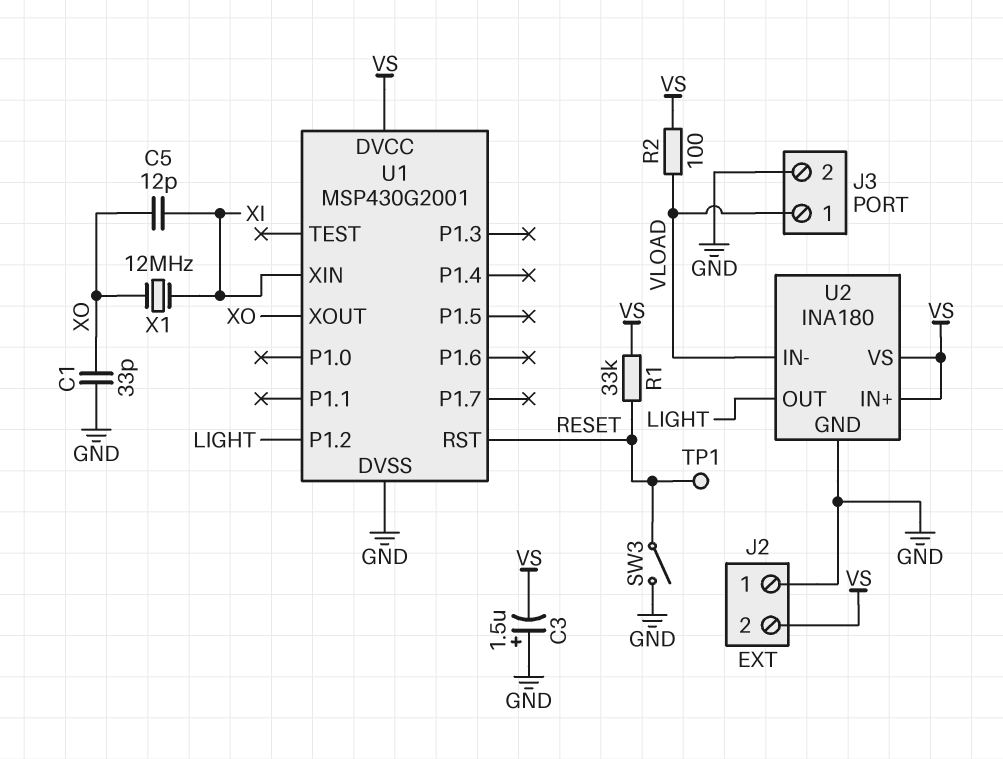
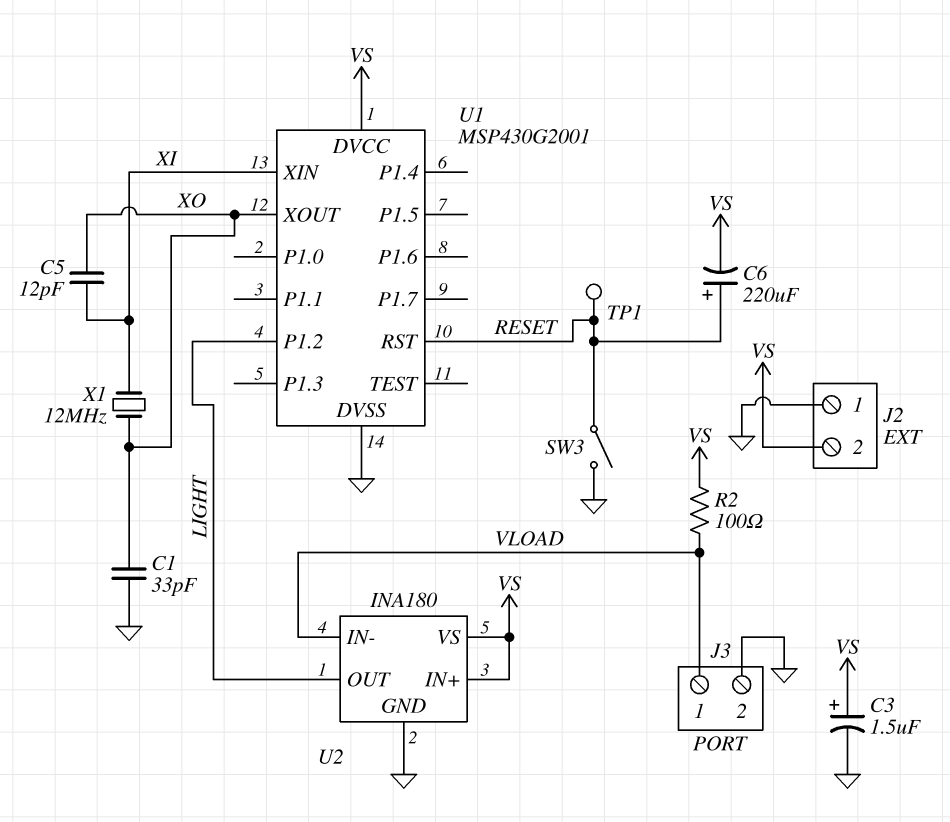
C3: 1.5uF (plus GND, minus VS) -> 1.5uF (plus VS, minus GND)
C6: none -> 220uF (plus RESET, minus VS)
R1: 33k (RESET, VS) -> none

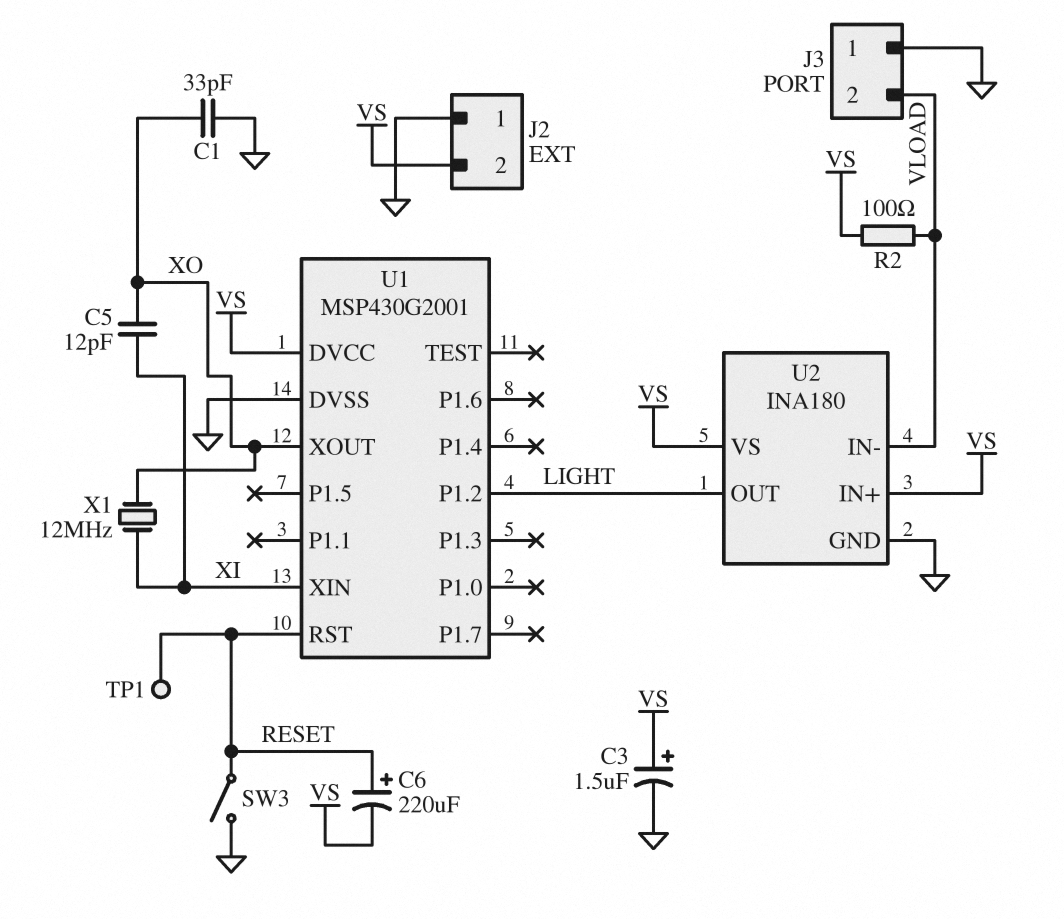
J3 pin 1: VLOAD -> GND
J3 pin 2: GND -> VLOAD

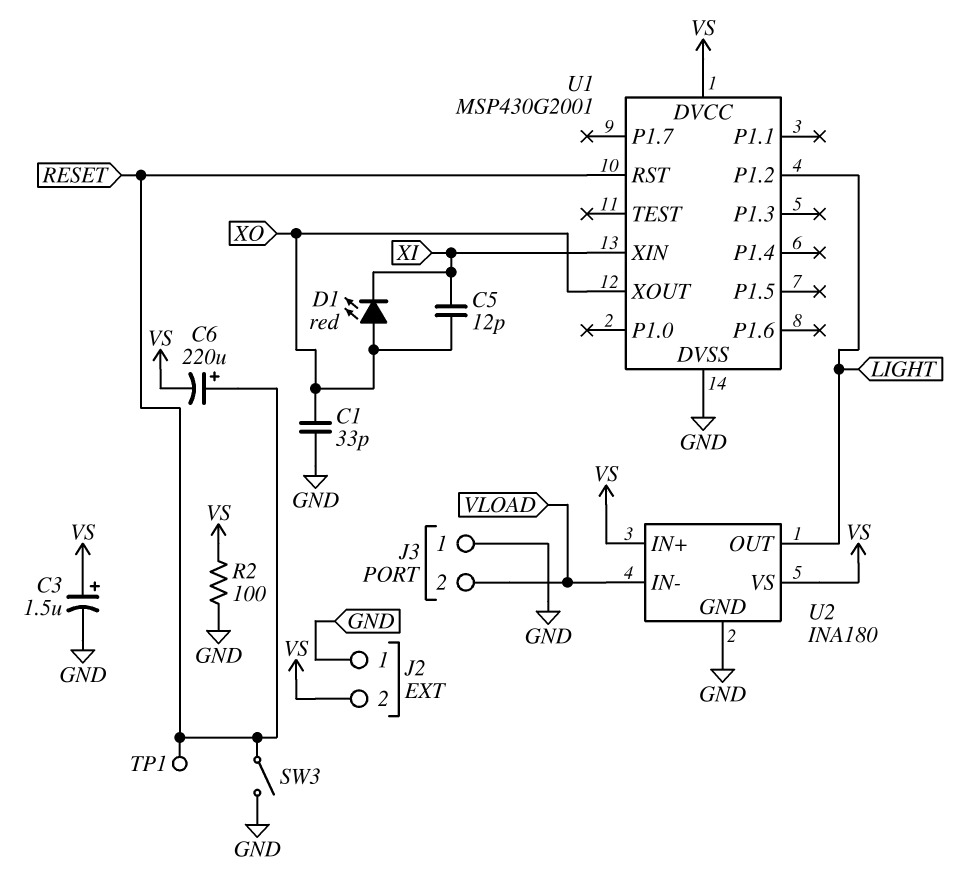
D1: none -> LED red (A XO, K XI)
R2: 100 (VLOAD, VS) -> 100 (GND, VS)
X1: 12MHz (XI, XO) -> none

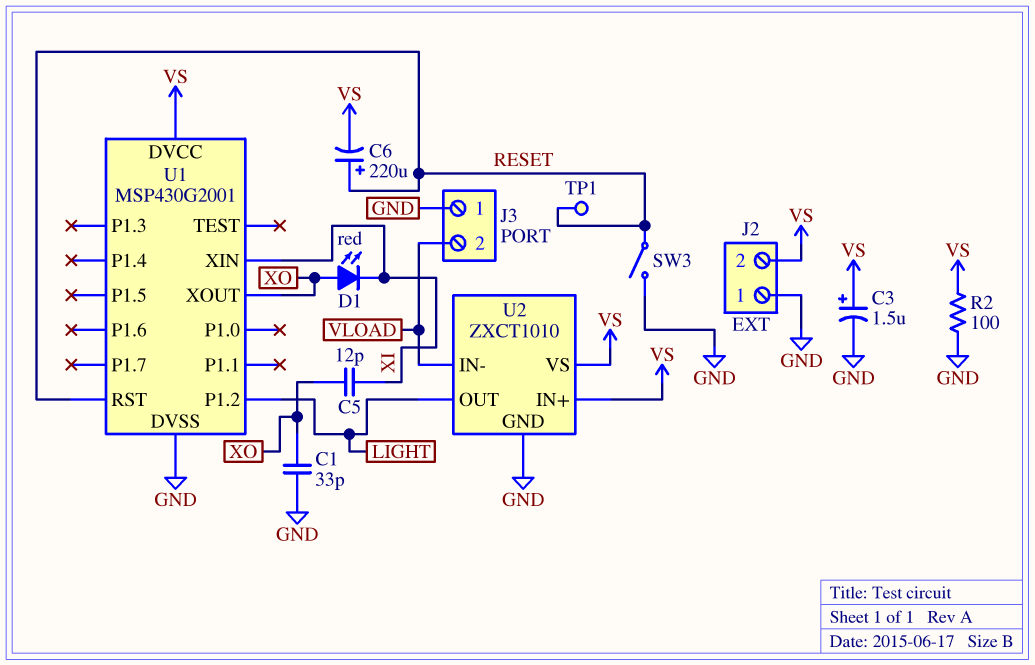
U2: INA180 -> ZXCT1010

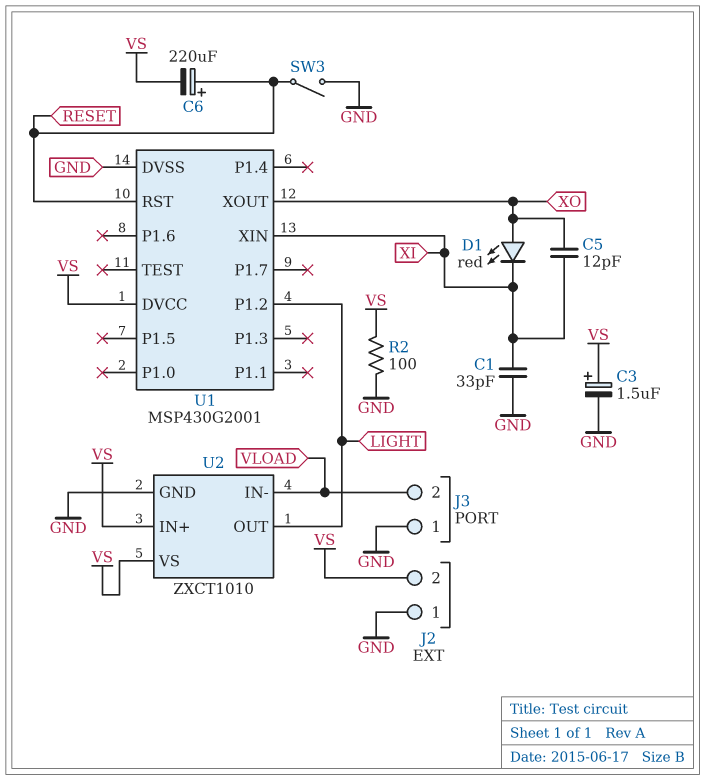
C1: 33pF (GND, XO) -> 33pF (GND, XI)
TP1: test point (RESET) -> none

